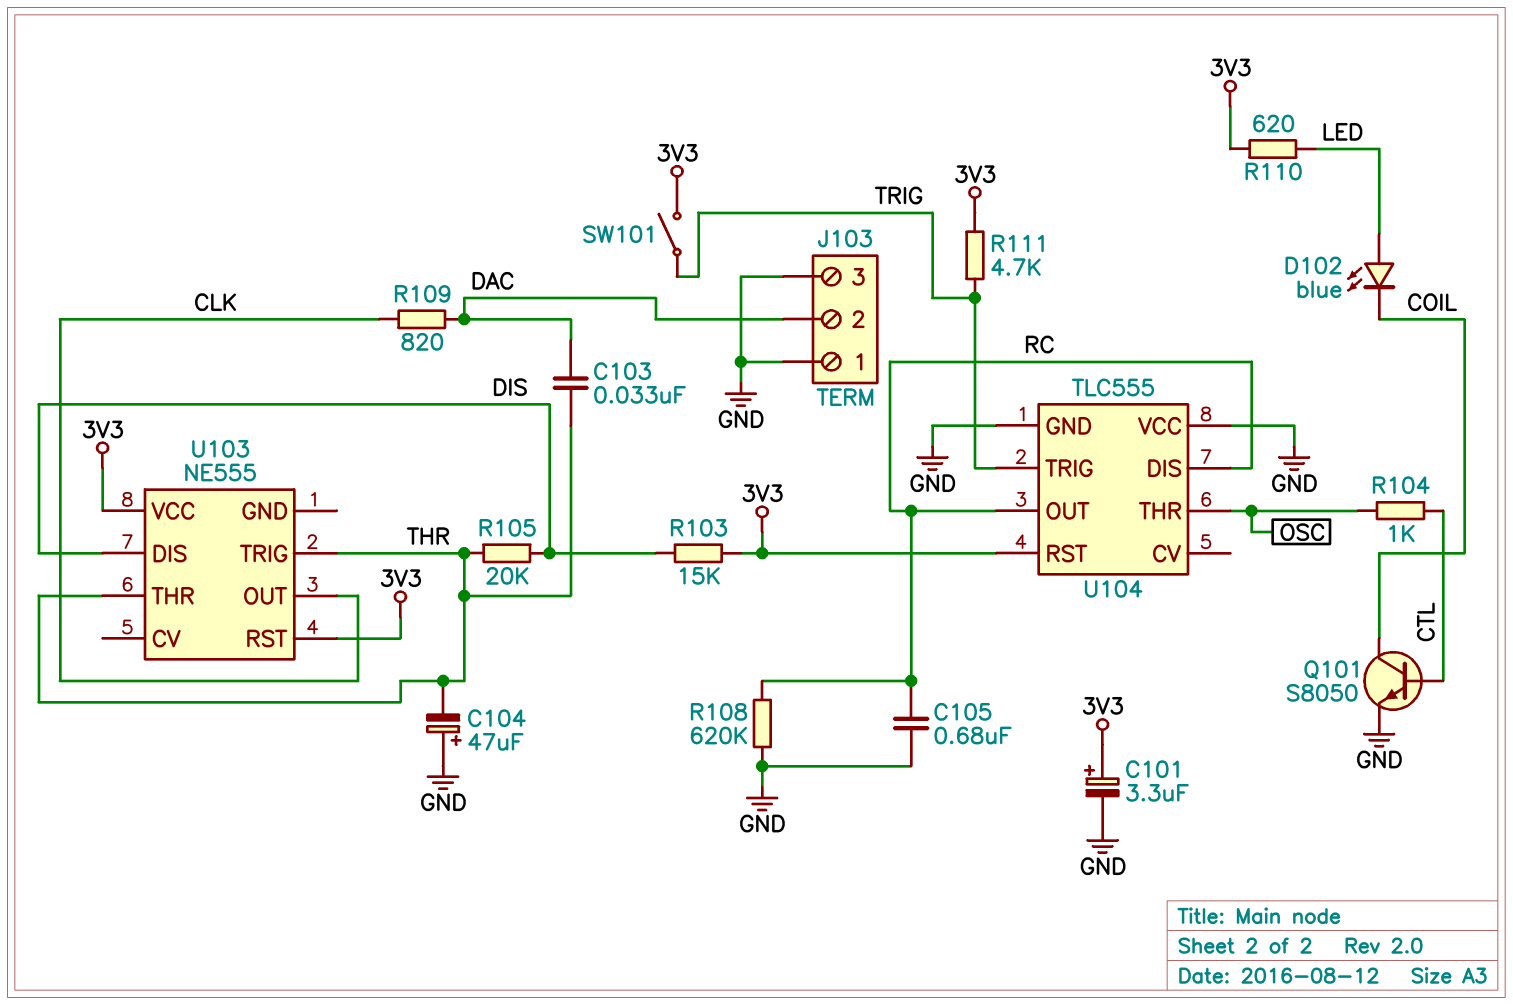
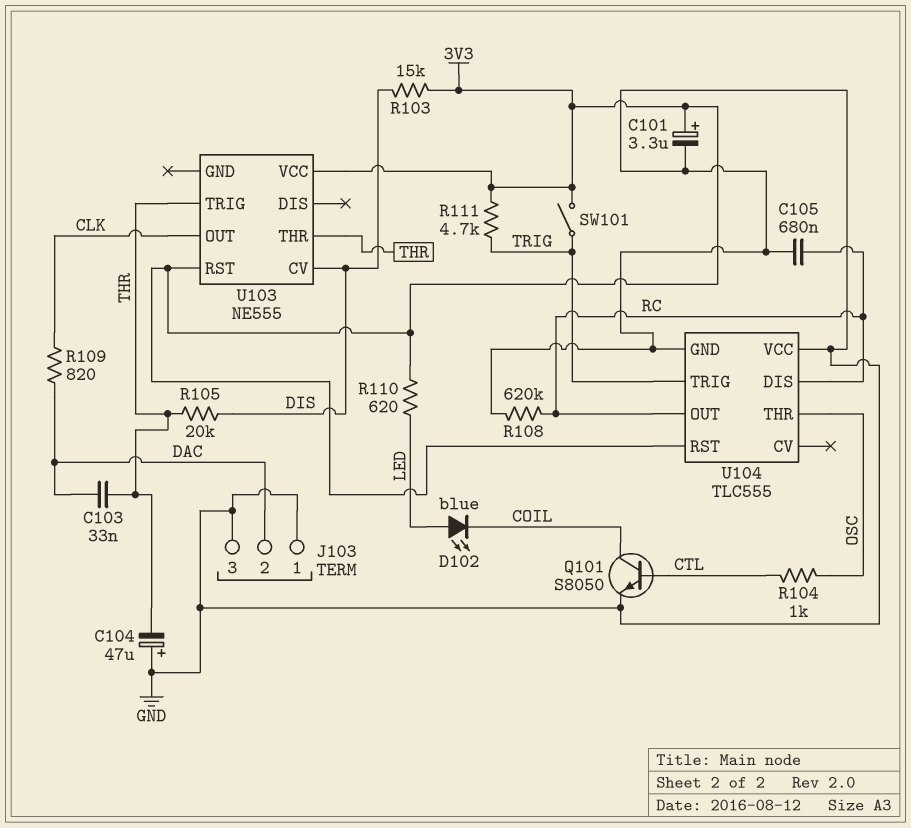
U103 pin CV: none -> DIS
U103 pin DIS: DIS -> none

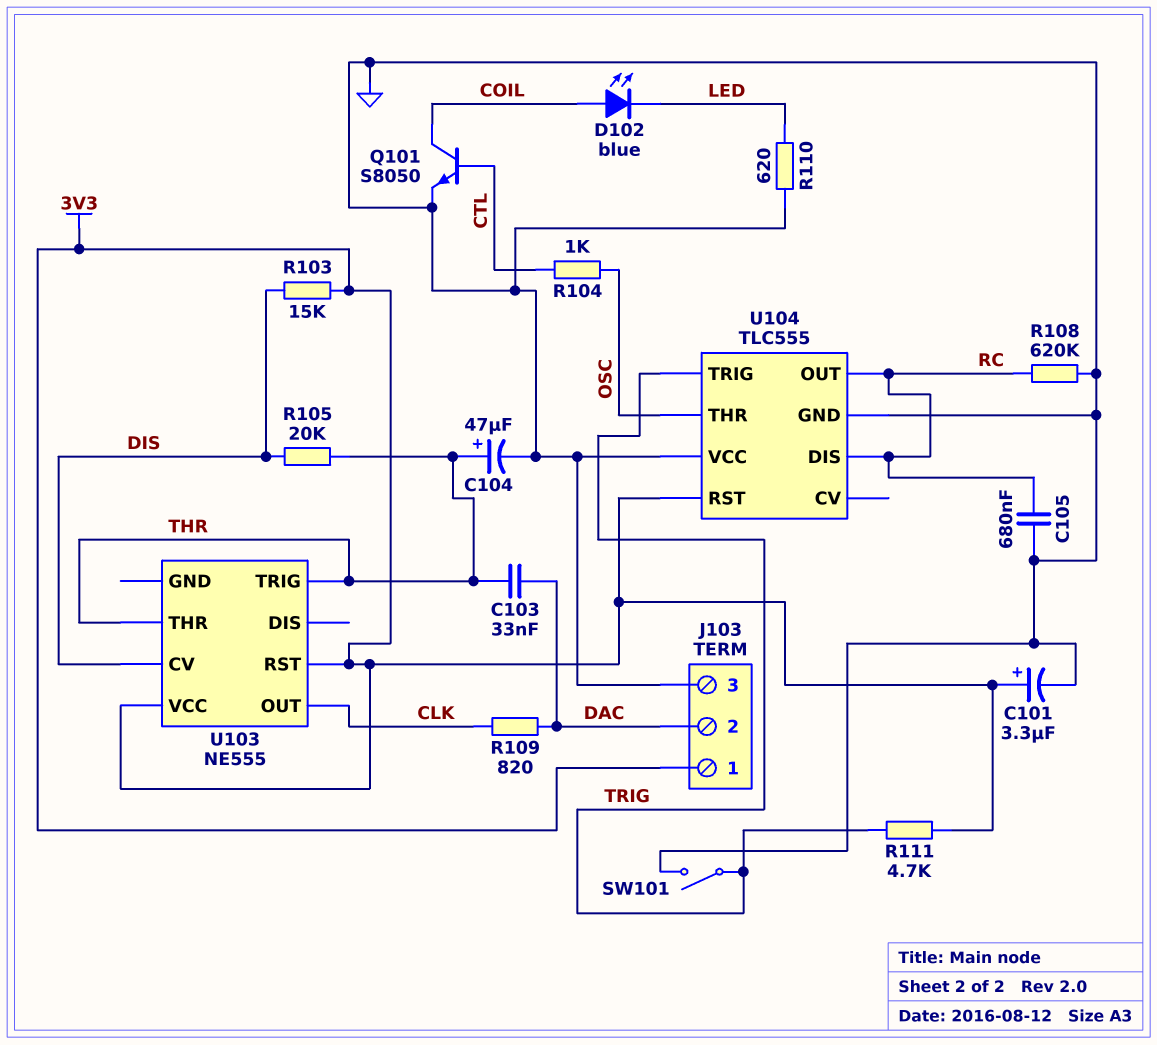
C104: 47uF (plus GND, minus THR) -> 47uF (plus THR, minus GND)
D102: LED blue (A LED, K COIL) -> LED blue (A COIL, K LED)
J103 pin 1: GND -> 3V3
R110: 620 (3V3, LED) -> 620 (GND, LED)
SW101: switch (3V3, TRIG) -> switch (GND, TRIG)

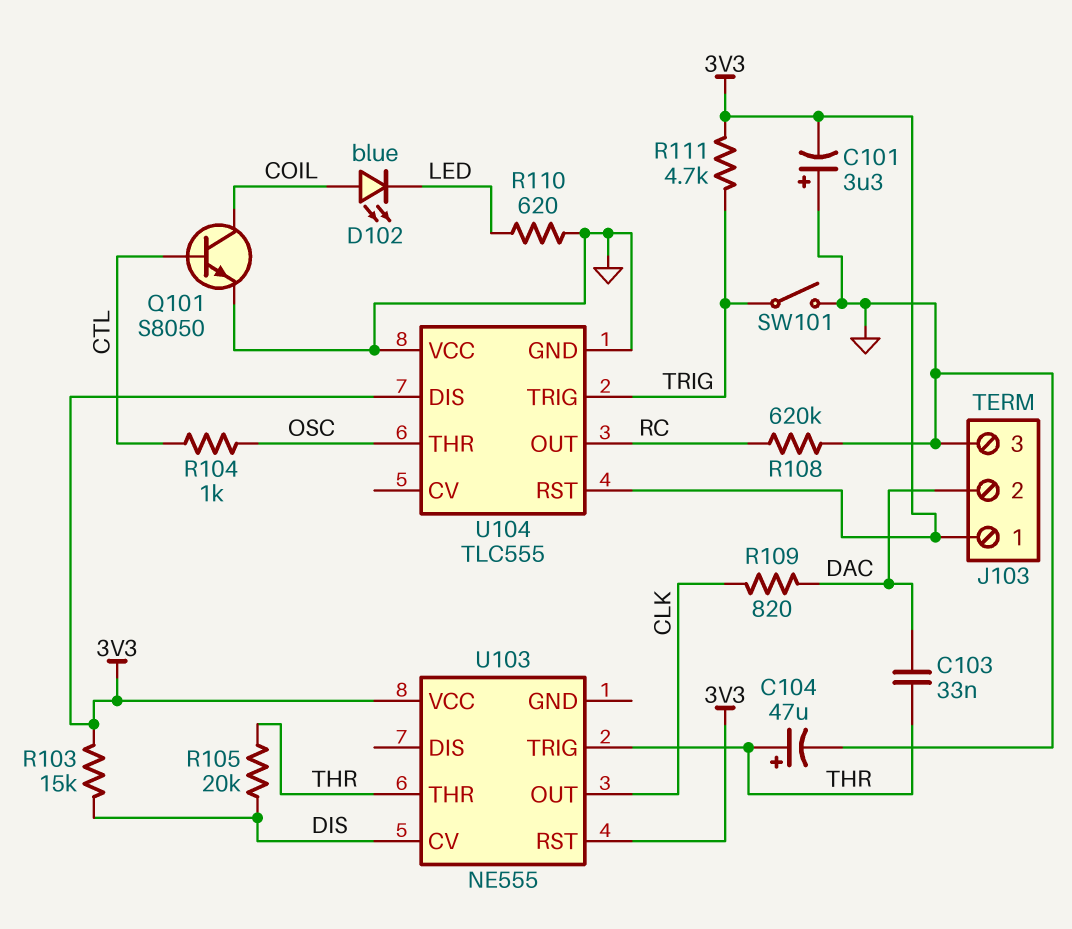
C101: 3.3uF (plus 3V3, minus GND) -> 3.3uF (plus GND, minus 3V3)
C105: 680nF (GND, RC) -> none
U104 pin DIS: RC -> 3V3

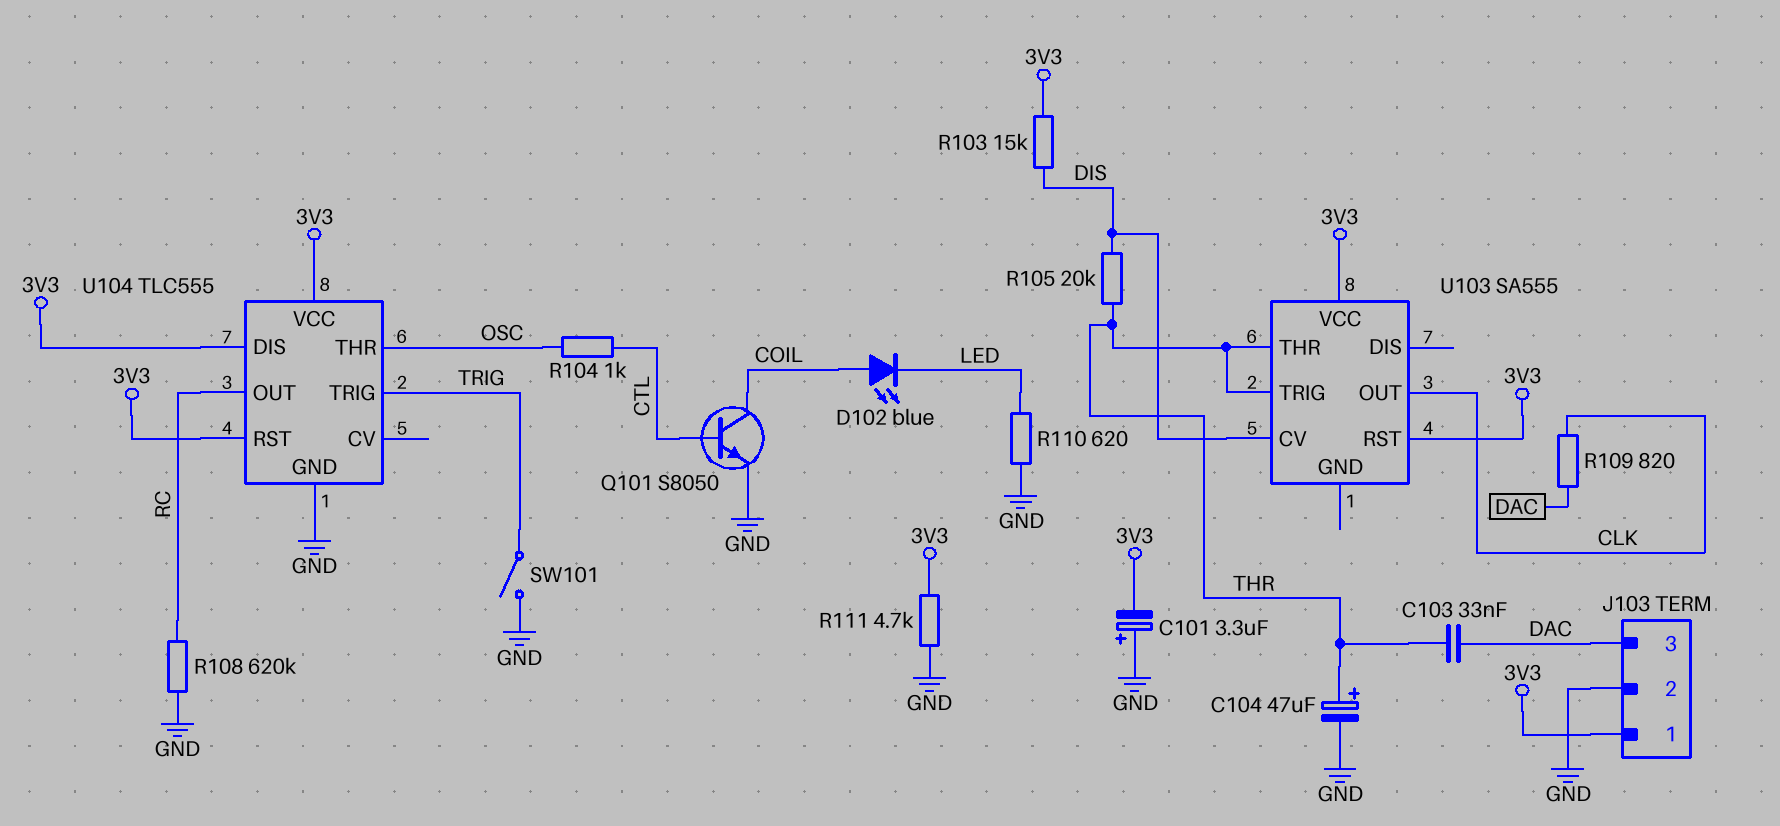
J103 pin 2: DAC -> GND
J103 pin 3: GND -> DAC
R111: 4.7k (3V3, TRIG) -> 4.7k (3V3, GND)
U103: NE555 -> SA555
U104 pin VCC: GND -> 3V3

